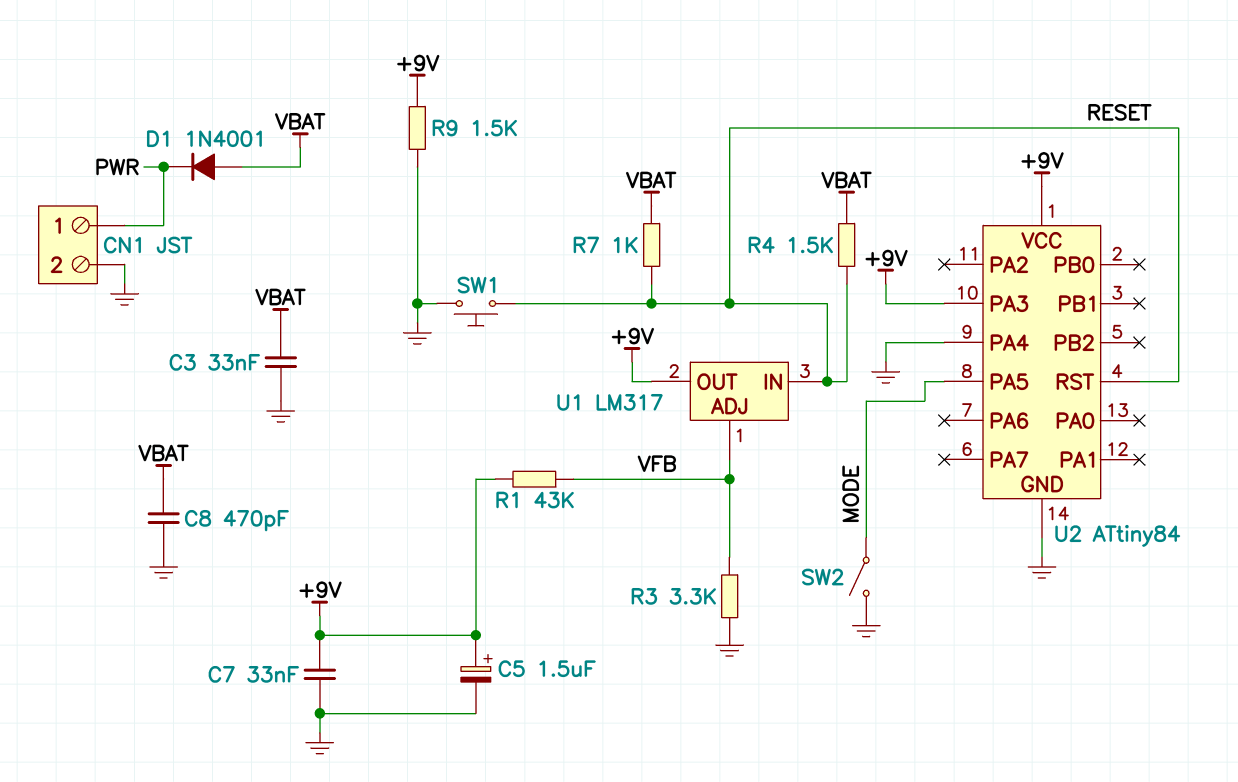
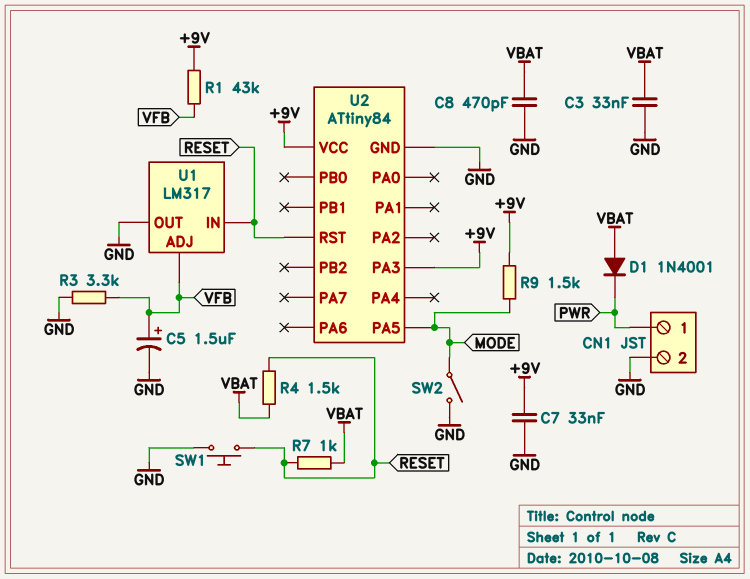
C5: 1.5uF (plus +9V, minus GND) -> 1.5uF (plus VFB, minus GND)
R9: 1.5k (+9V, GND) -> 1.5k (+9V, MODE)
U1 pin OUT: +9V -> GND
U2 pin PA4: GND -> none

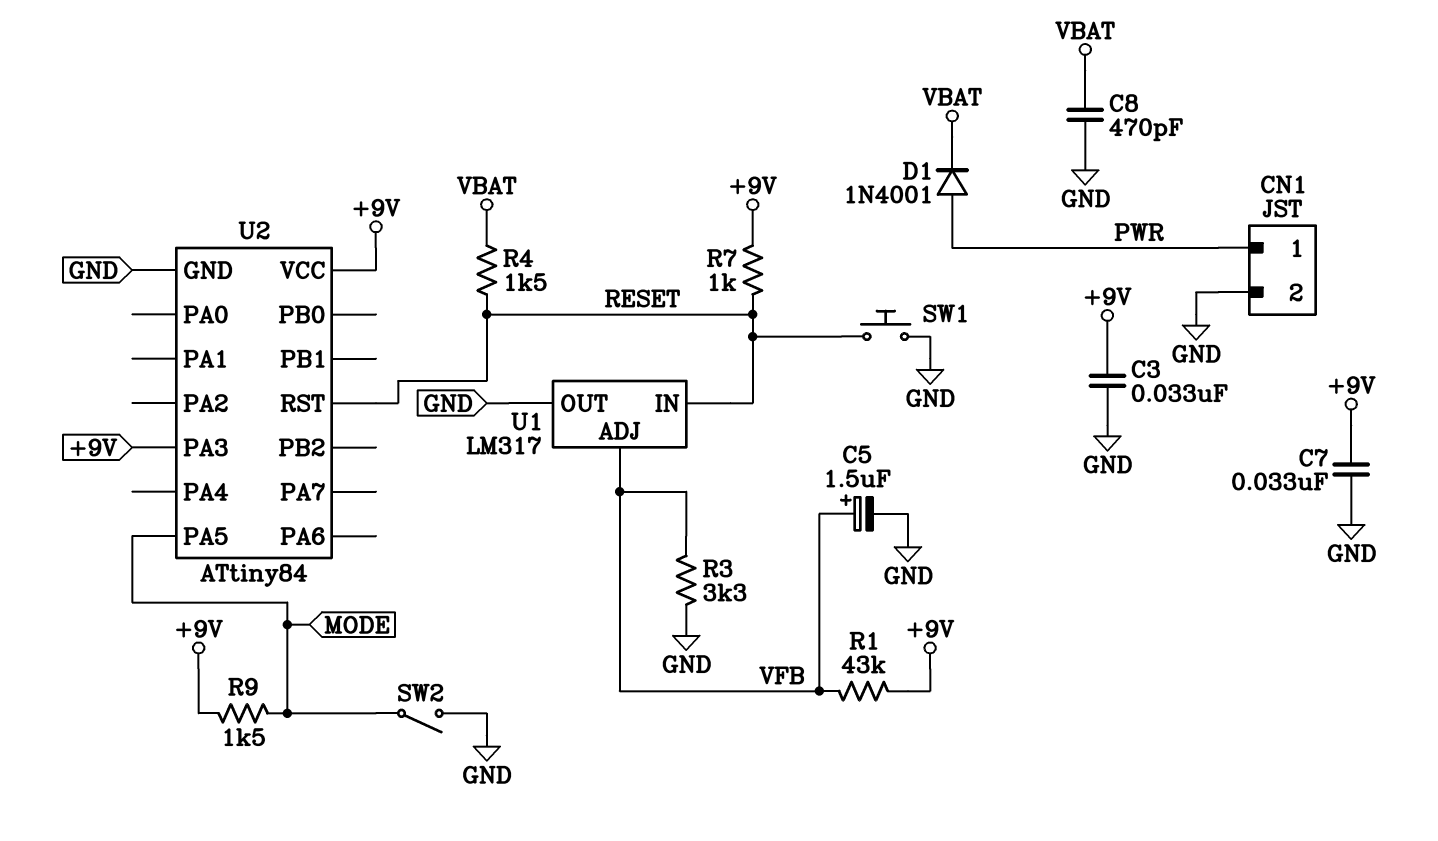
C3: 33nF (GND, VBAT) -> 33nF (+9V, GND)
D1: diode 1N4001 (A VBAT, K PWR) -> diode 1N4001 (A PWR, K VBAT)
R7: 1k (RESET, VBAT) -> 1k (+9V, RESET)

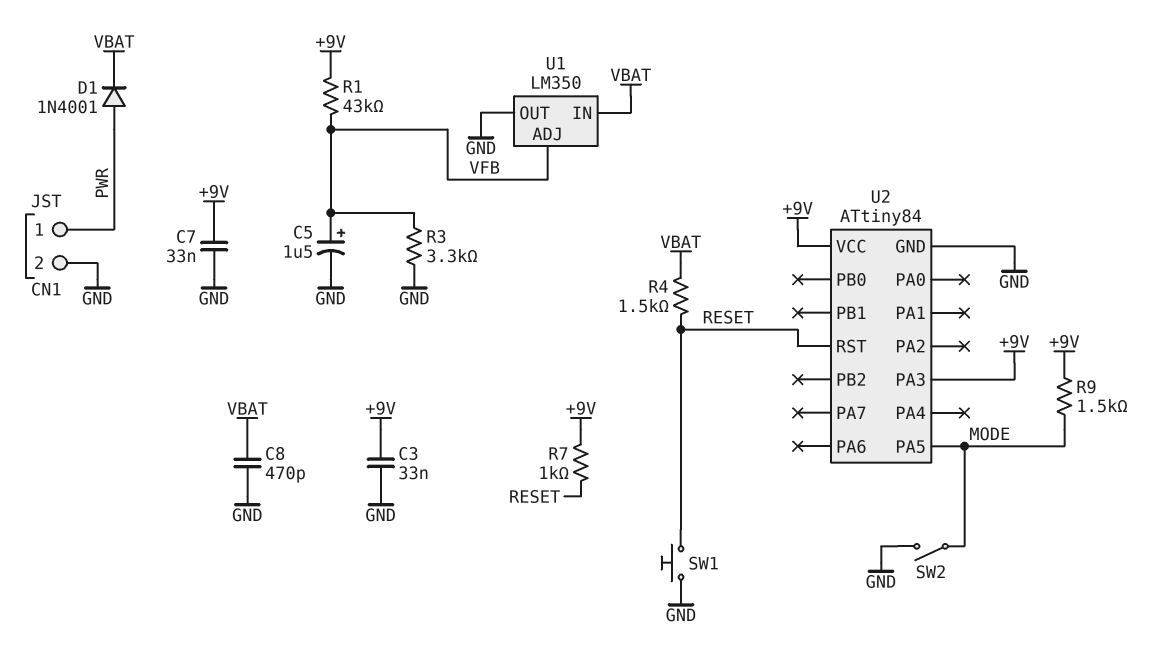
U1: LM317 -> LM350
U1 pin IN: RESET -> VBAT

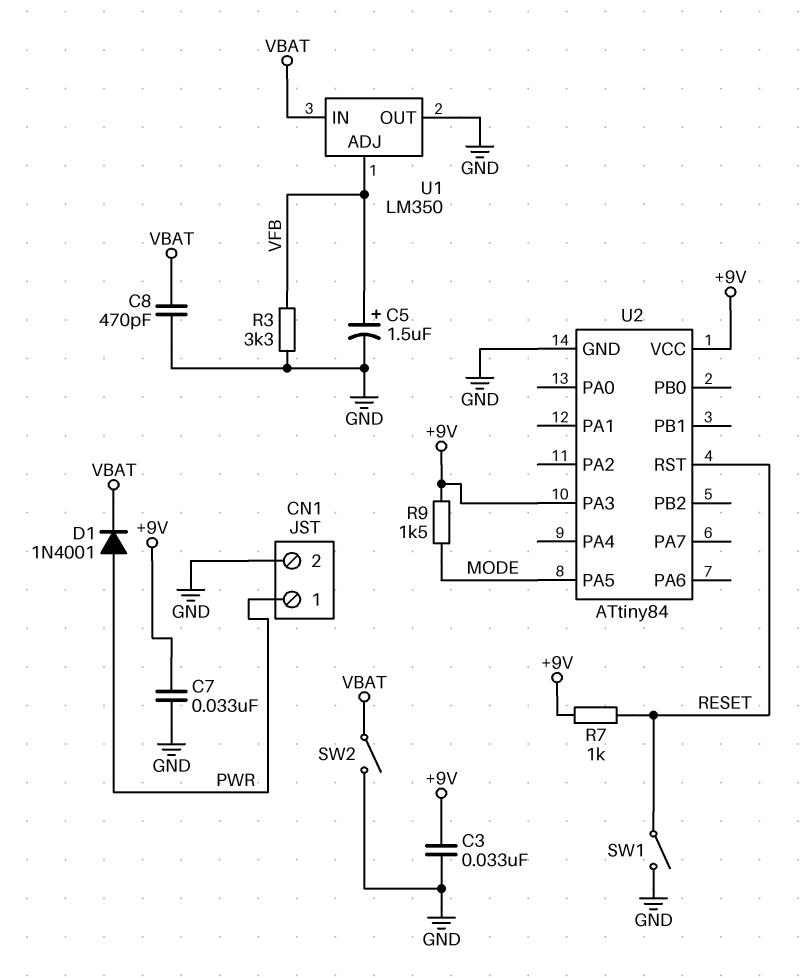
R1: 43k (+9V, VFB) -> none
R4: 1.5k (RESET, VBAT) -> none
SW1: button (GND, RESET) -> switch (GND, RESET)
SW2: switch (GND, MODE) -> switch (GND, VBAT)

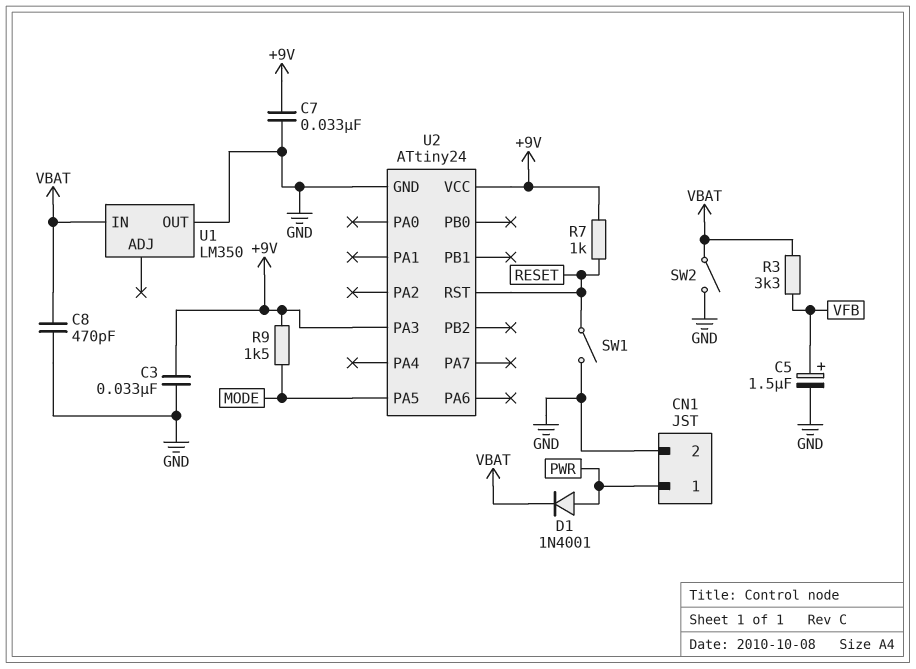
R3: 3.3k (GND, VFB) -> 3.3k (VBAT, VFB)
U1 pin ADJ: VFB -> none
U2: ATtiny84 -> ATtiny24

